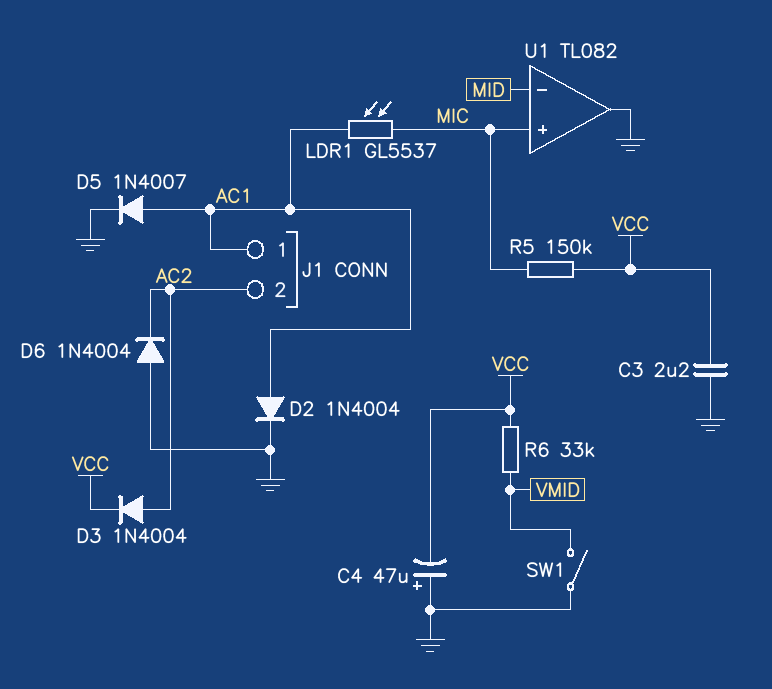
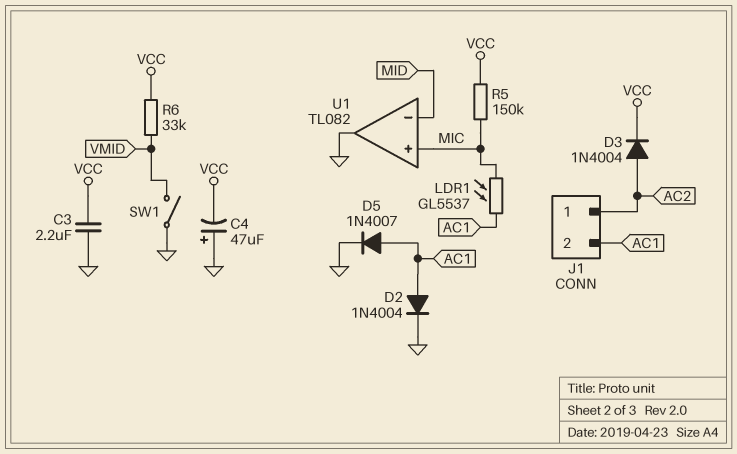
D6: diode 1N4004 (A GND, K AC2) -> none
J1 pin 1: AC1 -> AC2
J1 pin 2: AC2 -> AC1

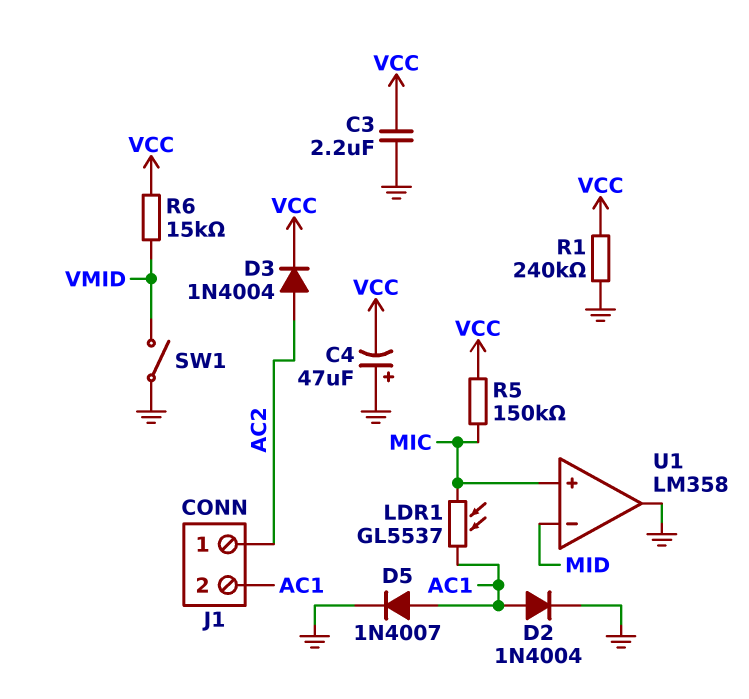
R1: none -> 240k (GND, VCC)
R6: 33k (VCC, VMID) -> 15k (VCC, VMID)
U1: TL082 -> LM358

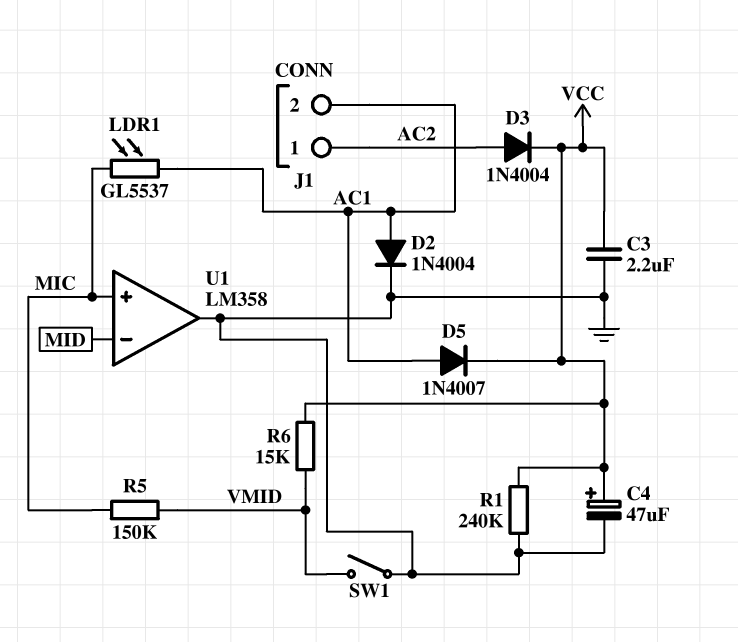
C4: 47uF (plus GND, minus VCC) -> 47uF (plus VCC, minus GND)
D5: diode 1N4007 (A AC1, K GND) -> diode 1N4007 (A AC1, K VCC)
R5: 150k (MIC, VCC) -> 150k (MIC, VMID)

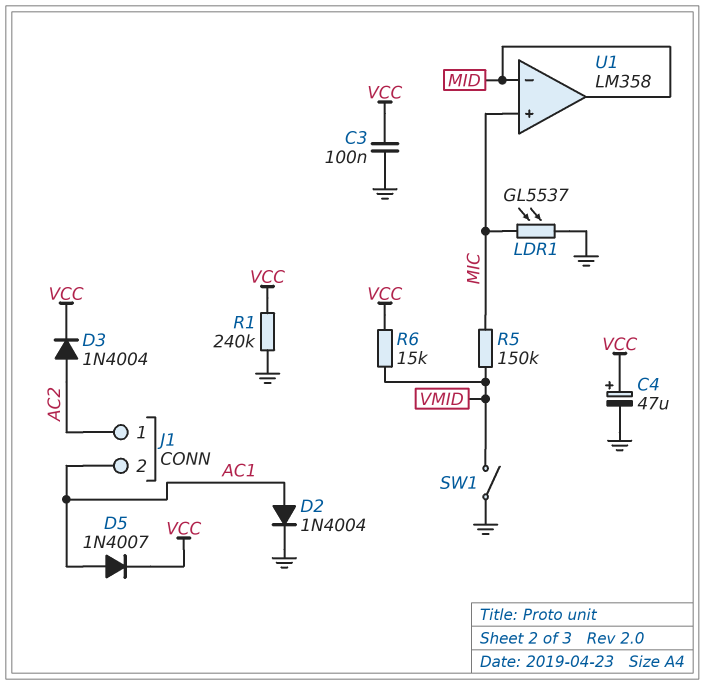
C3: 2.2uF (GND, VCC) -> 100nF (GND, VCC)
LDR1: GL5537 (AC1, MIC) -> GL5537 (GND, MIC)
U1 pin out: GND -> MID

